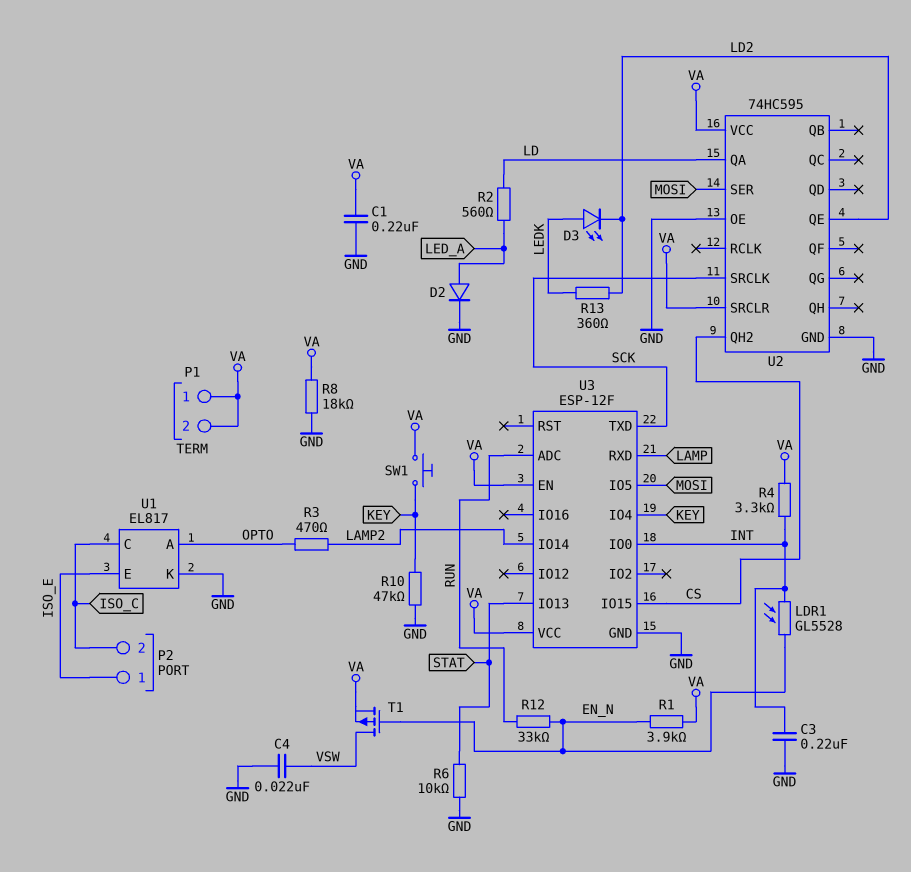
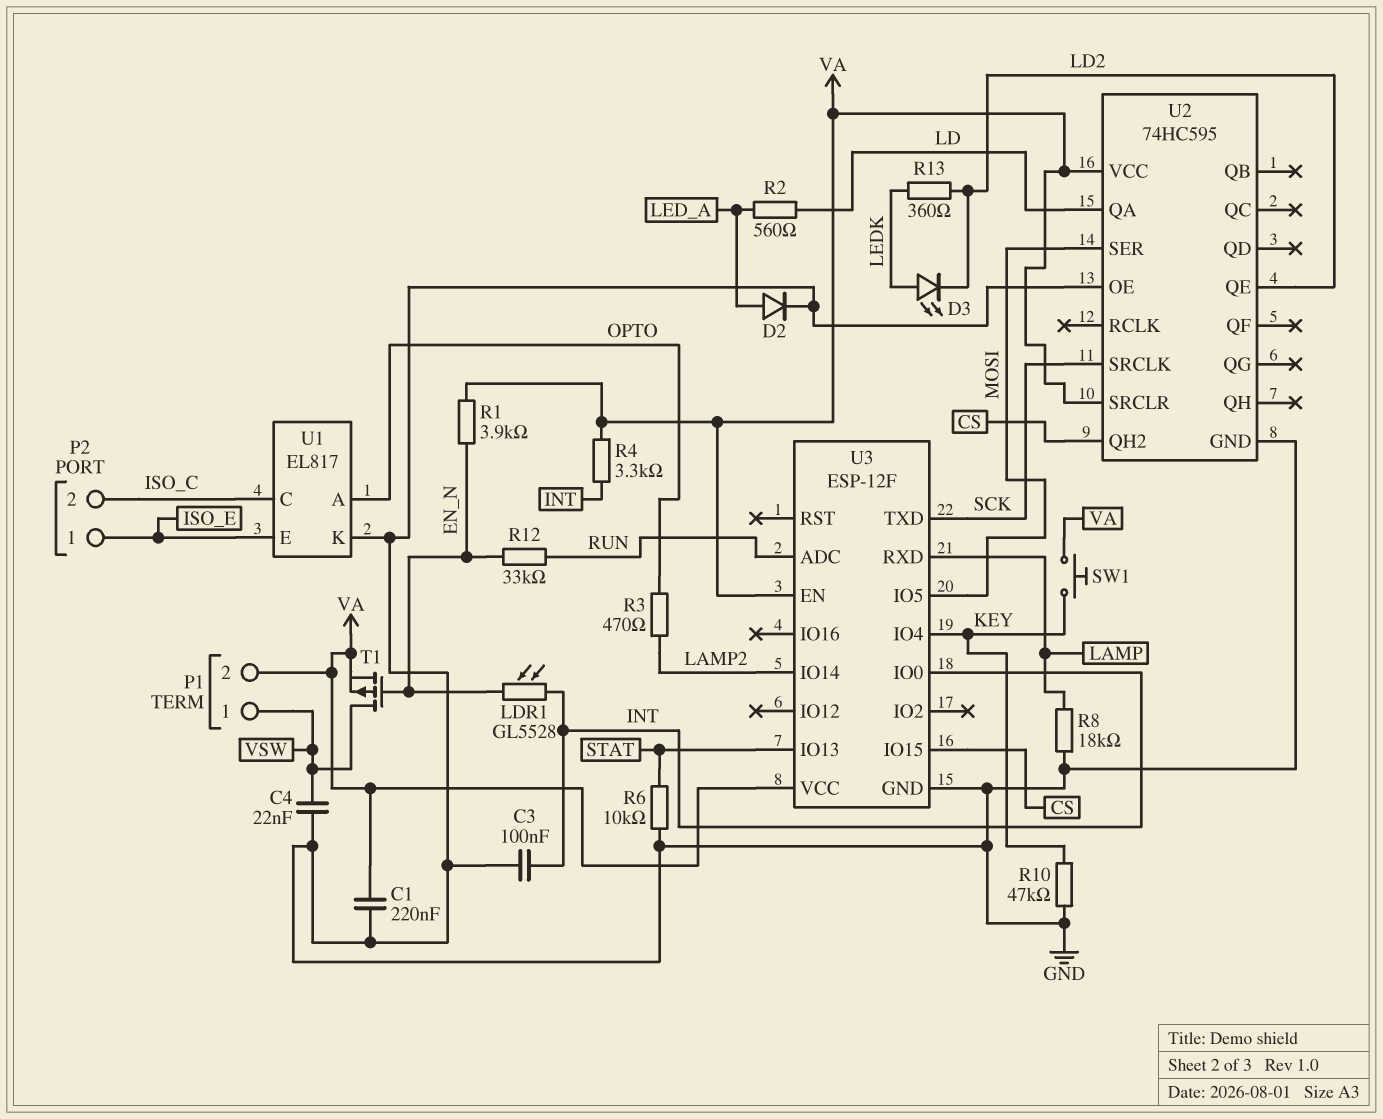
C3: 220nF (GND, INT) -> 100nF (GND, INT)
P1 pin 1: VA -> VSW
R8: 18k (GND, VA) -> 18k (GND, LAMP)

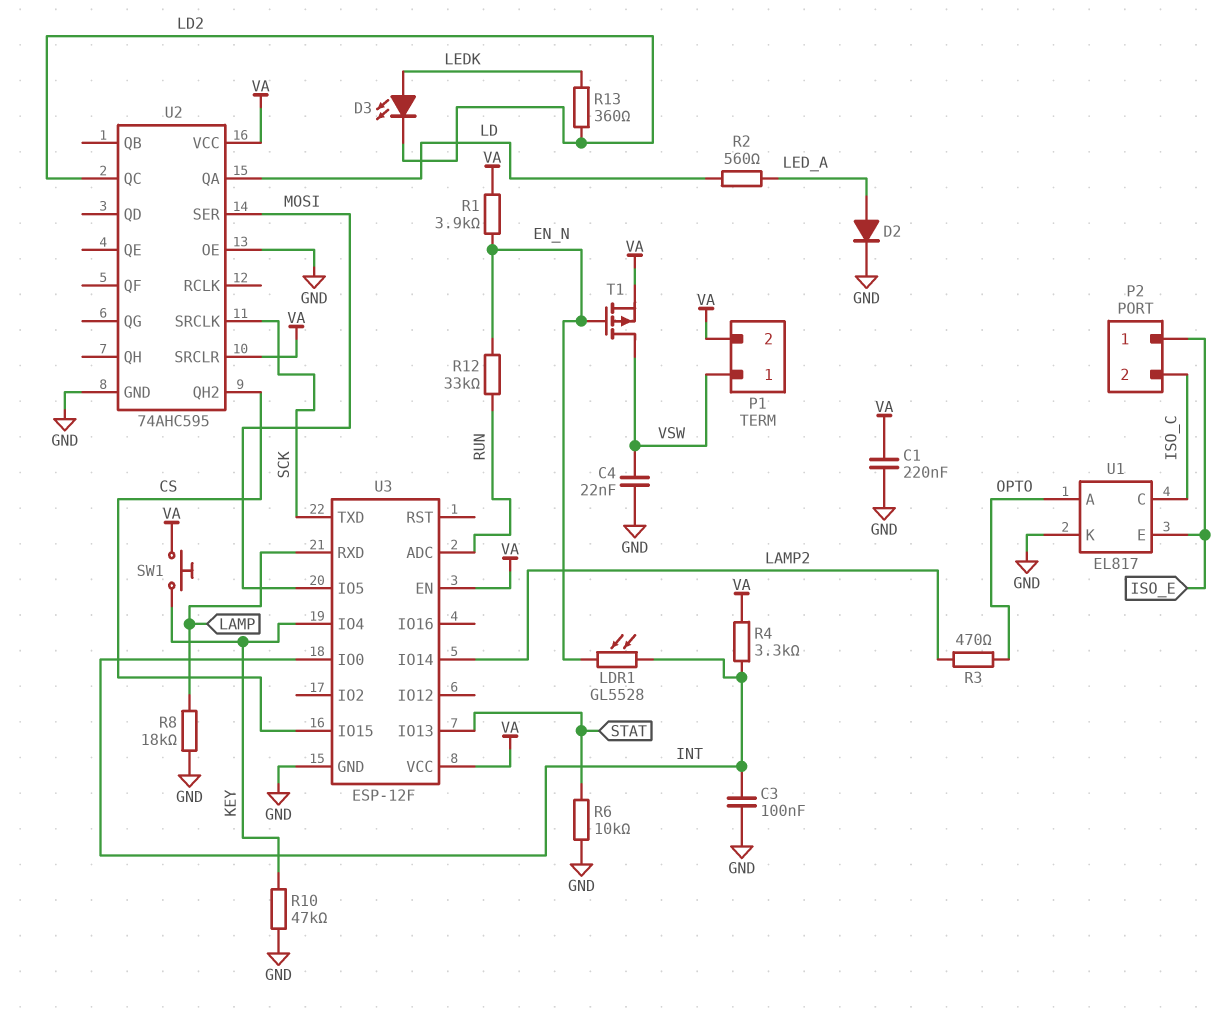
U2: 74HC595 -> 74AHC595
U2 pin QC: none -> LD2
U2 pin QE: LD2 -> none

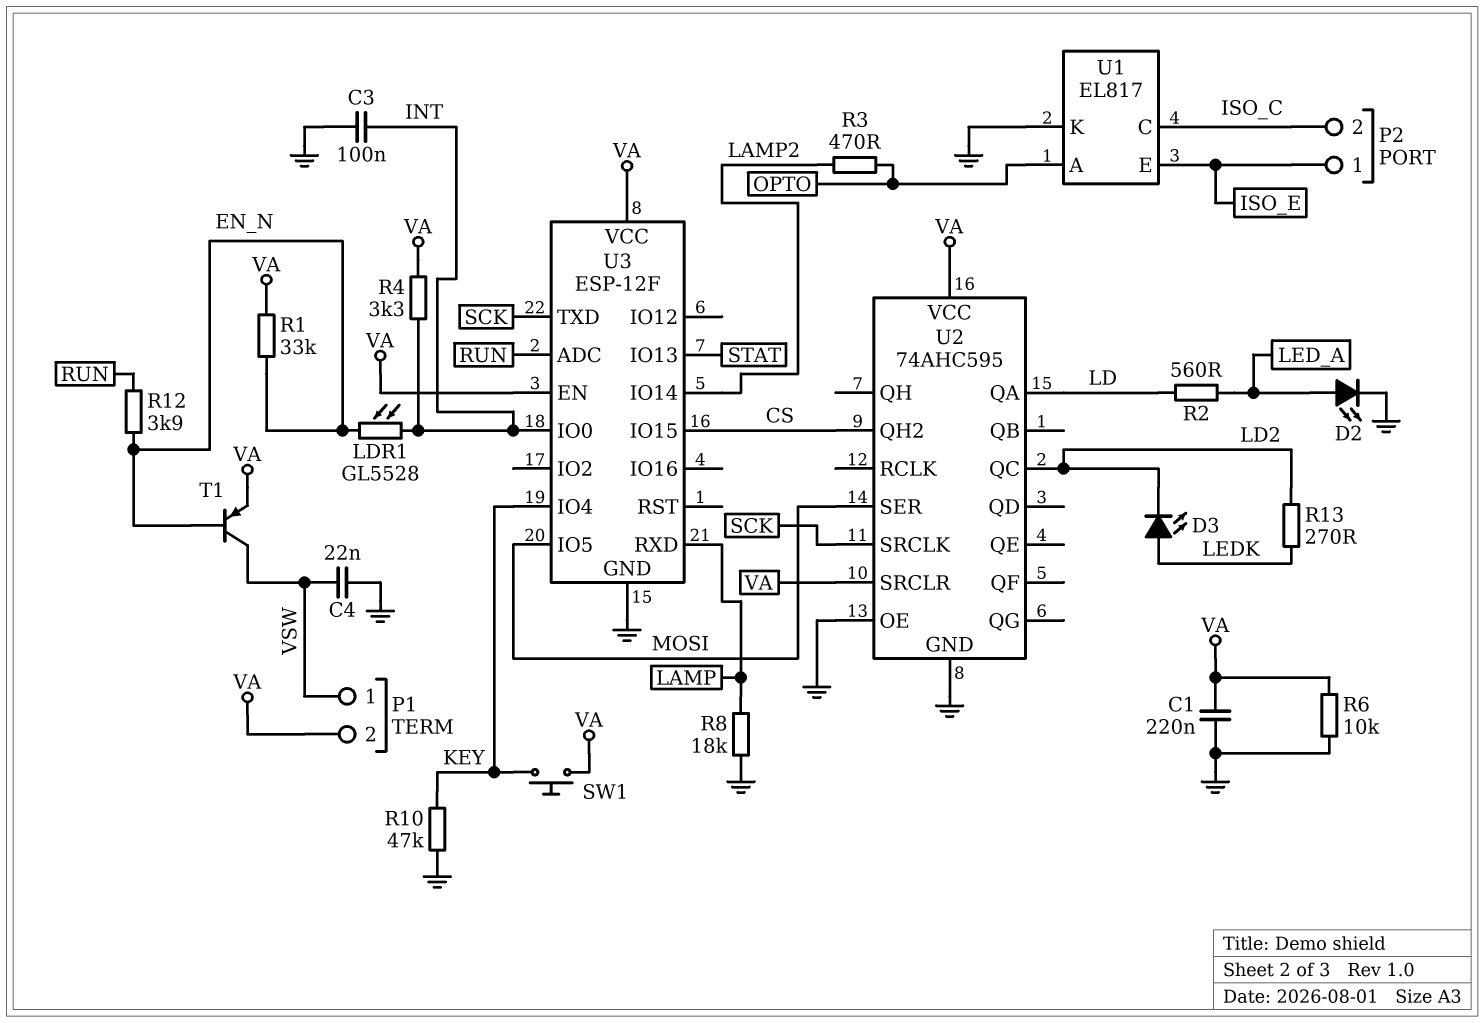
D2: diode (A LED_A, K GND) -> LED (A LED_A, K GND)
R1: 3.9k (EN_N, VA) -> 33k (EN_N, VA)
R6: 10k (GND, STAT) -> 10k (GND, VA)
R12: 33k (EN_N, RUN) -> 3.9k (EN_N, RUN)
R13: 360 (LD2, LEDK) -> 270 (LD2, LEDK)
T1: PMOS (G EN_N, D VSW, S VA) -> PNP (B EN_N, C VSW, E VA)

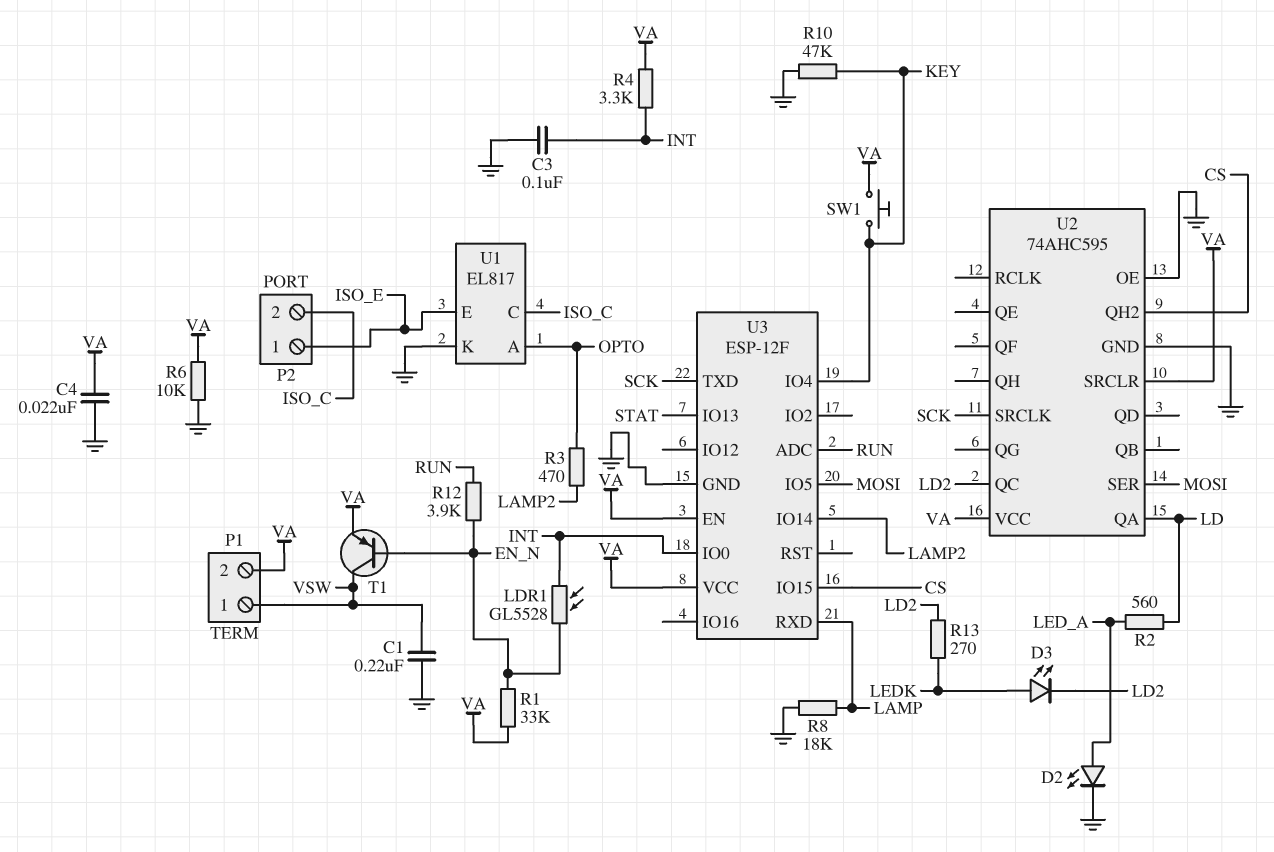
C1: 220nF (GND, VA) -> 220nF (GND, VSW)
C4: 22nF (GND, VSW) -> 22nF (GND, VA)

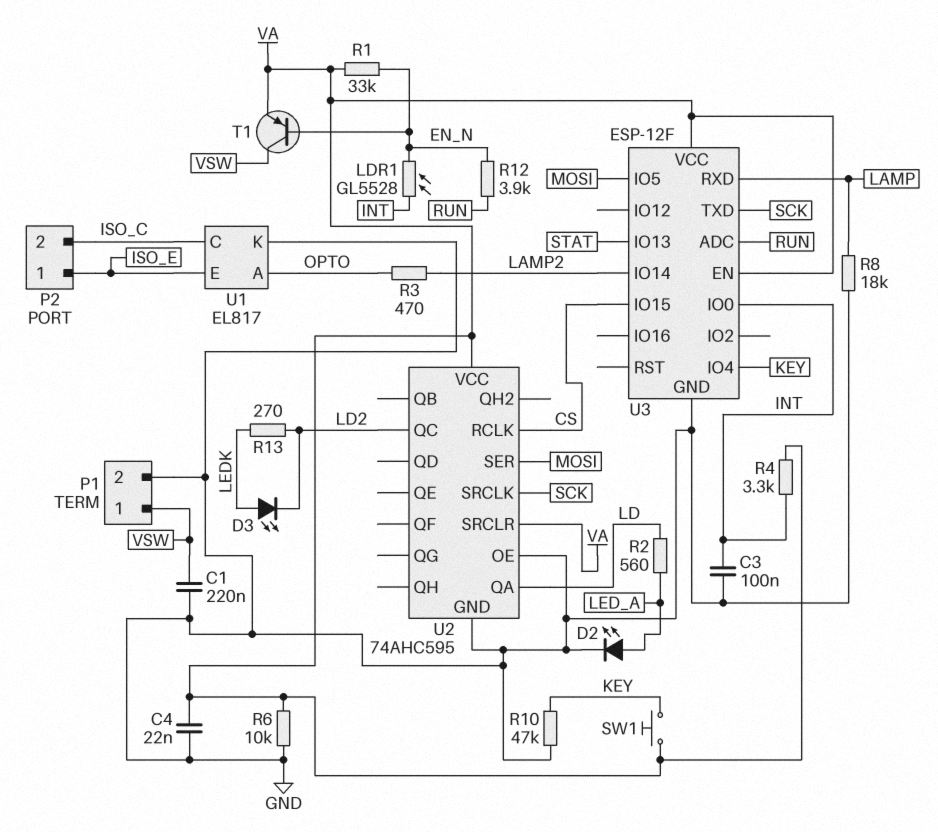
P1 pin 2: VA -> GND
U2 pin QH2: CS -> none
U2 pin RCLK: none -> CS

